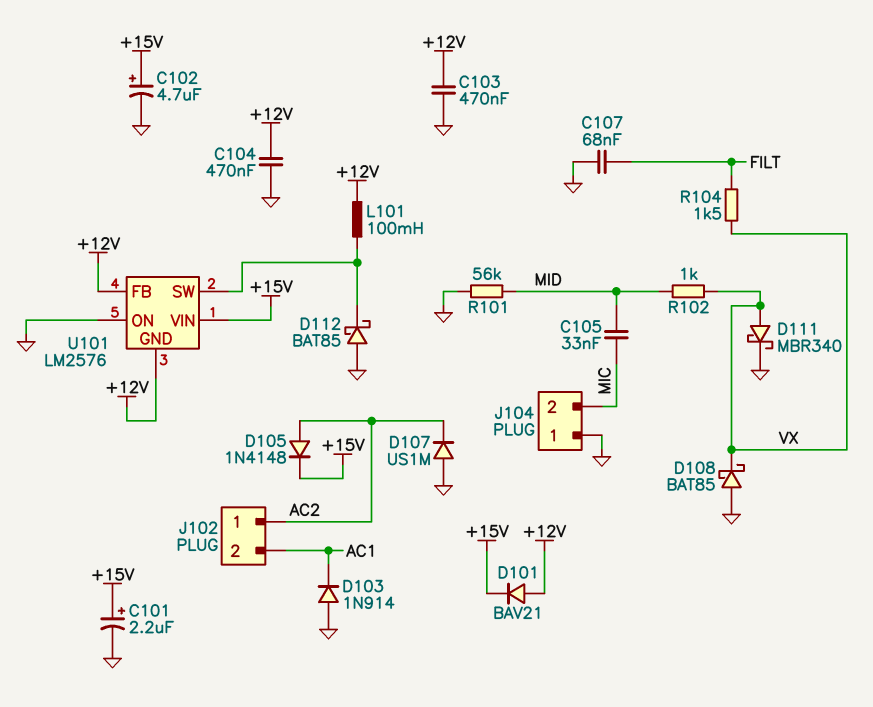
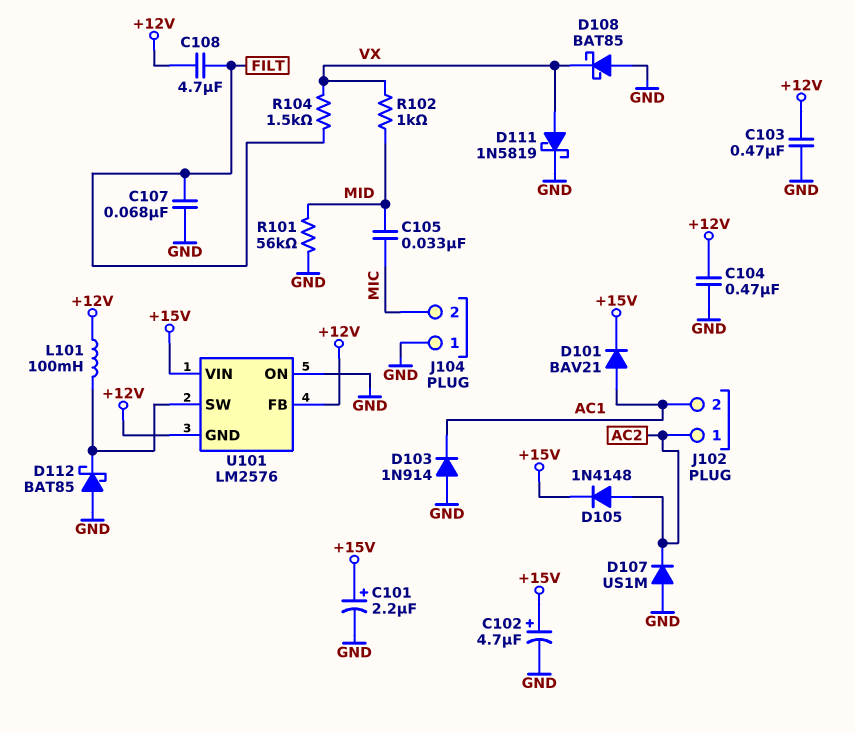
C108: none -> 4.7uF (+12V, FILT)
D101: diode BAV21 (A +12V, K +15V) -> diode BAV21 (A AC1, K +15V)
D111: schottky MBR340 (A VX, K GND) -> schottky 1N5819 (A VX, K GND)

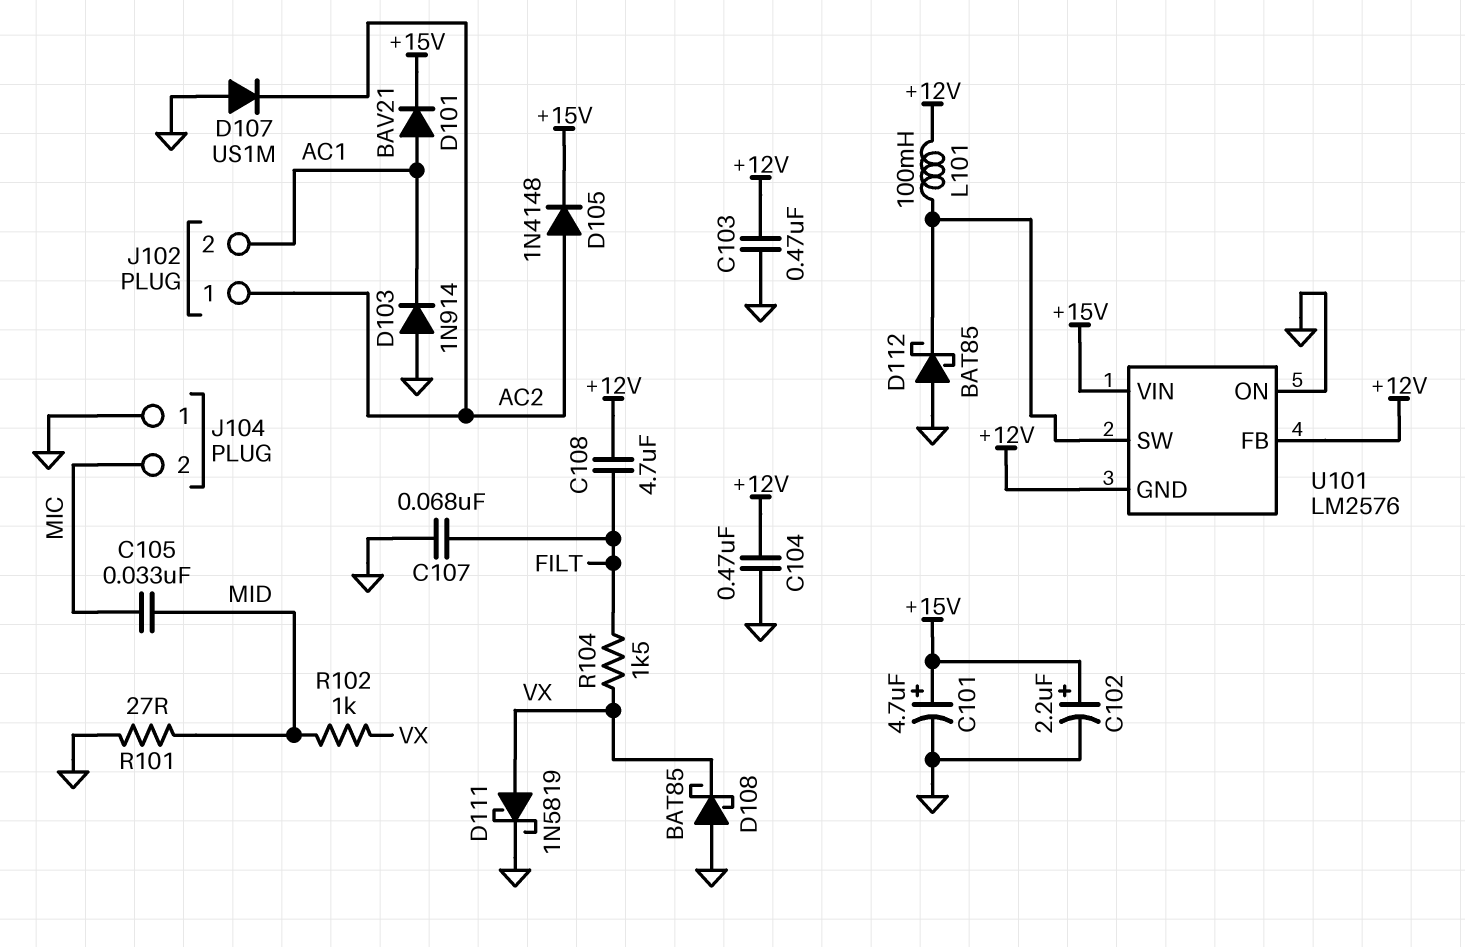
C101: 2.2uF (plus +15V, minus GND) -> 4.7uF (plus +15V, minus GND)
C102: 4.7uF (plus +15V, minus GND) -> 2.2uF (plus +15V, minus GND)
R101: 56k (GND, MID) -> 27 (GND, MID)

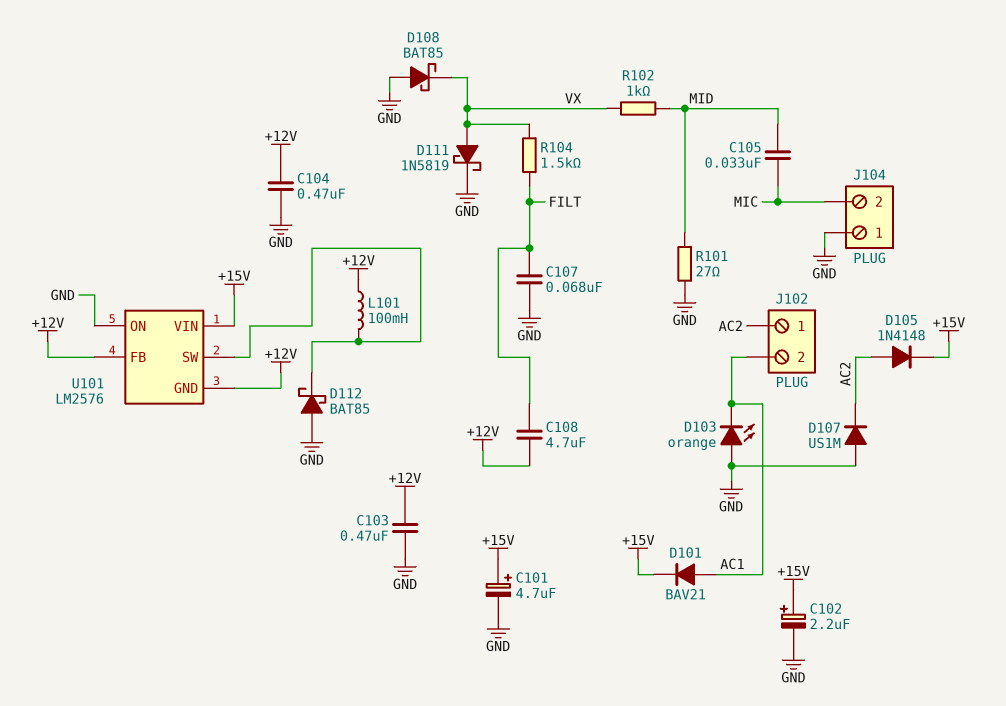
D103: diode 1N914 (A GND, K AC1) -> LED orange (A GND, K AC1)

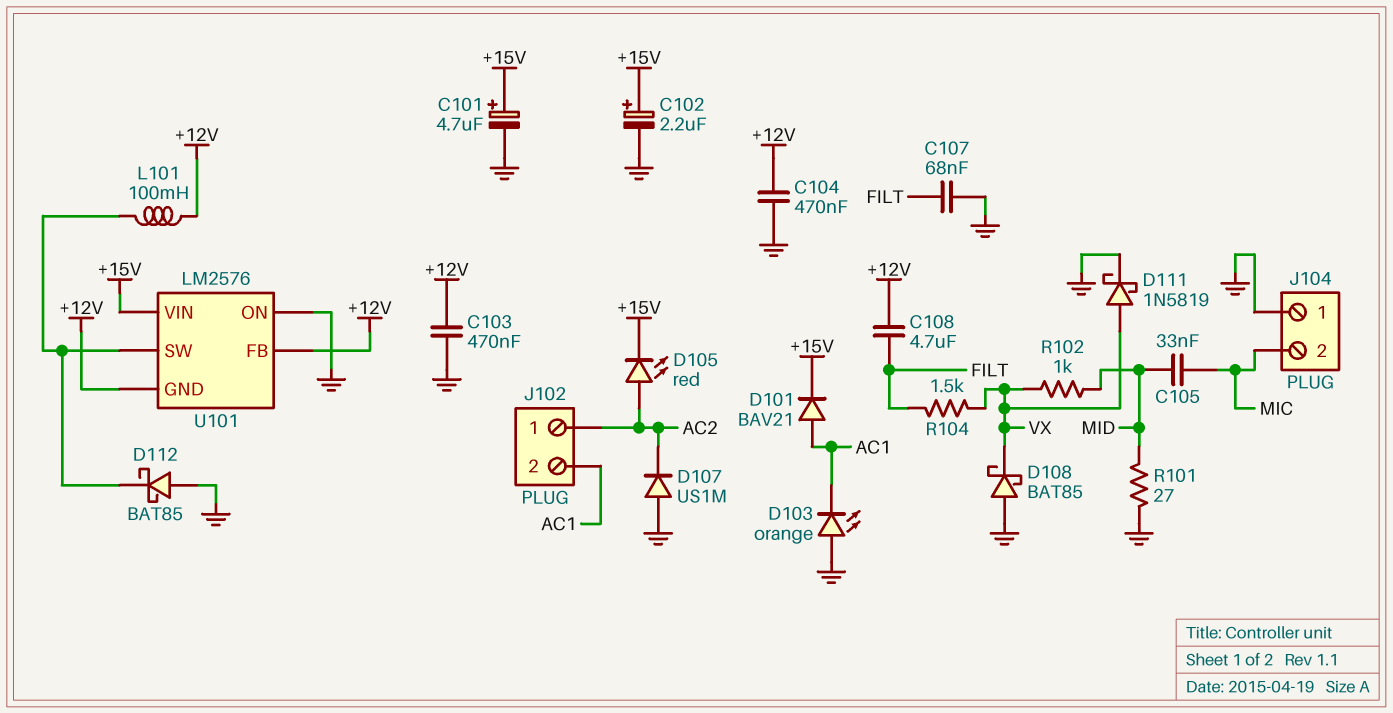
D105: diode 1N4148 (A AC2, K +15V) -> LED red (A AC2, K +15V)

